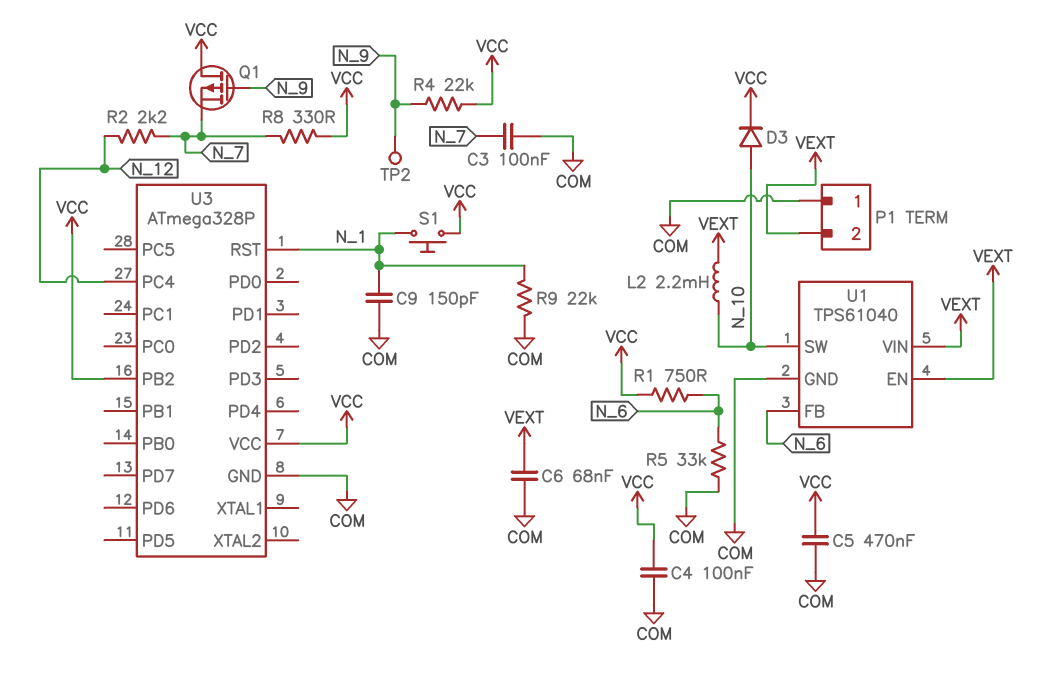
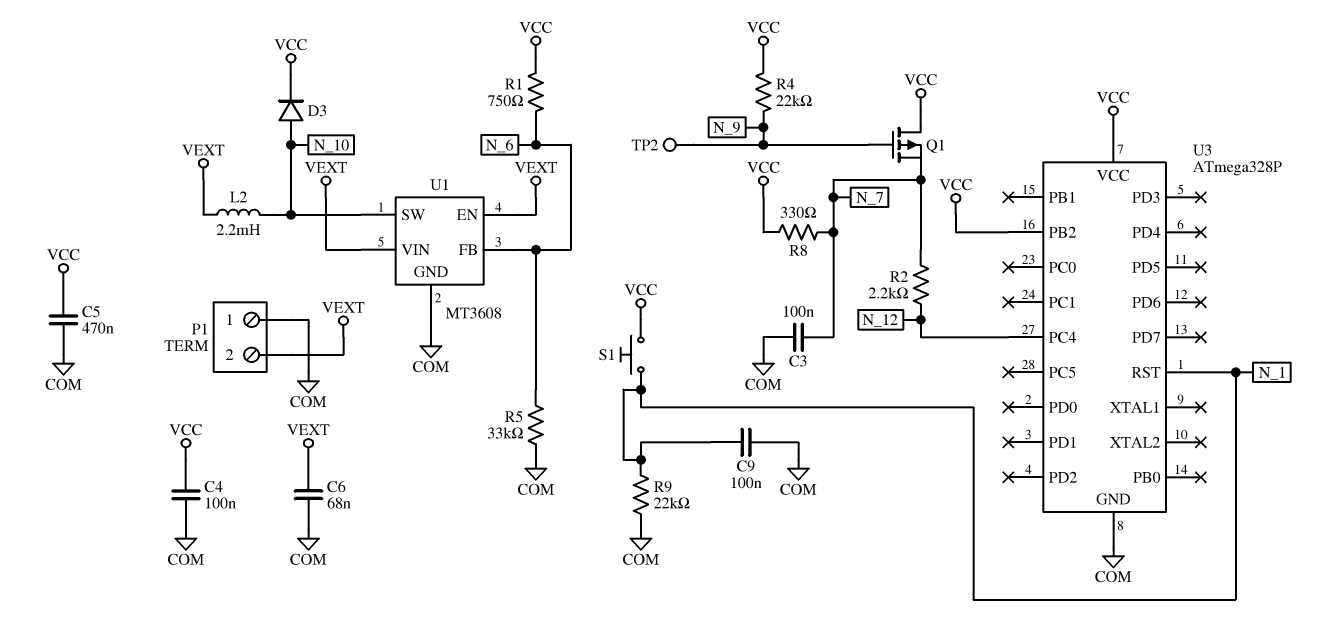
C9: 150pF (COM, N_1) -> 100nF (COM, N_1)
U1: TPS61040 -> MT3608

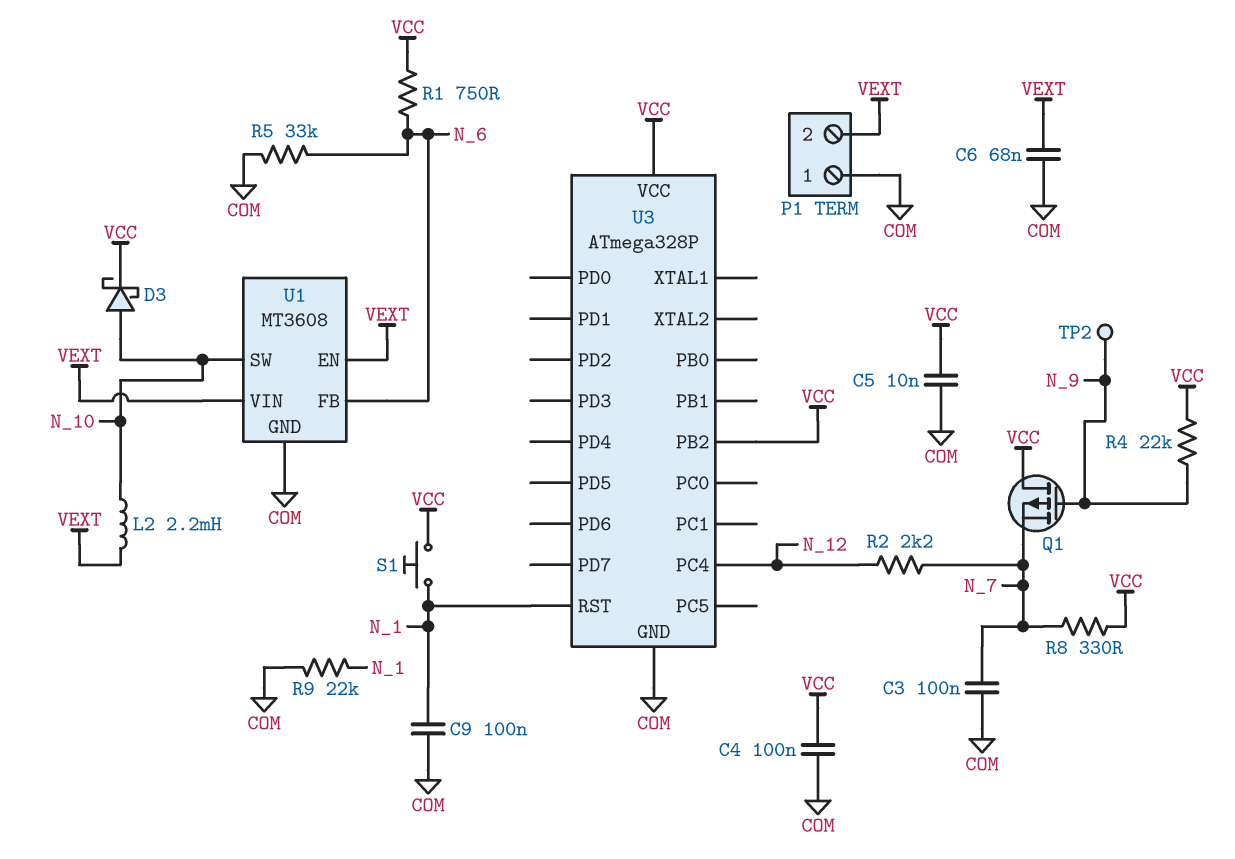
C5: 470nF (COM, VCC) -> 10nF (COM, VCC)
D3: diode (A N_10, K VCC) -> schottky (A N_10, K VCC)

